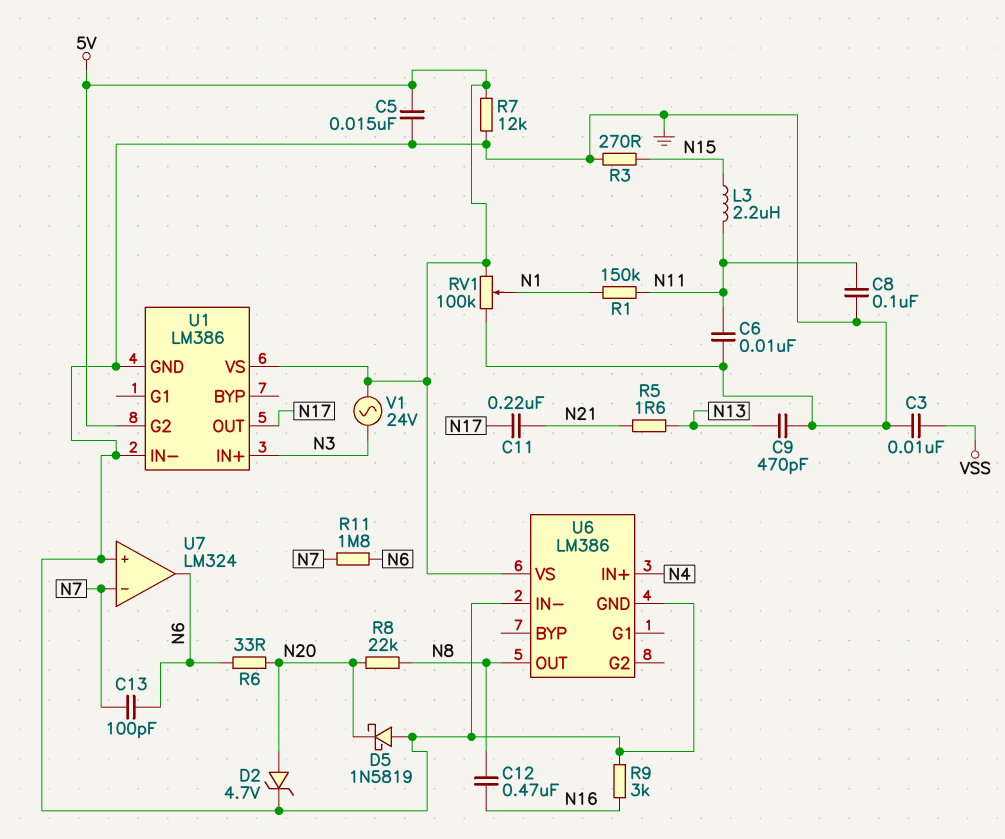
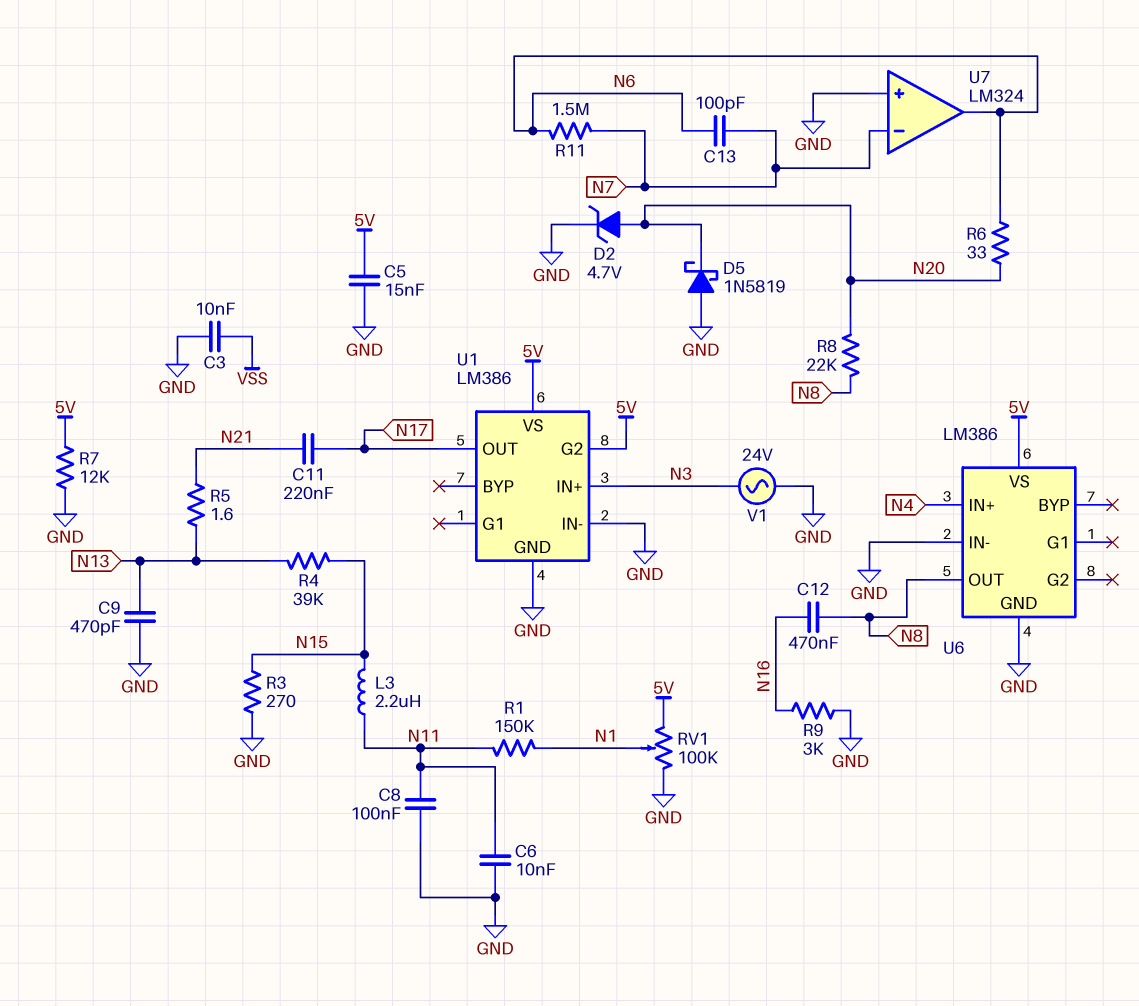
R4: none -> 39k (N13, N15)
R11: 1.8M (N6, N7) -> 1.5M (N6, N7)
V1: AC 24V (5V, N3) -> AC 24V (GND, N3)

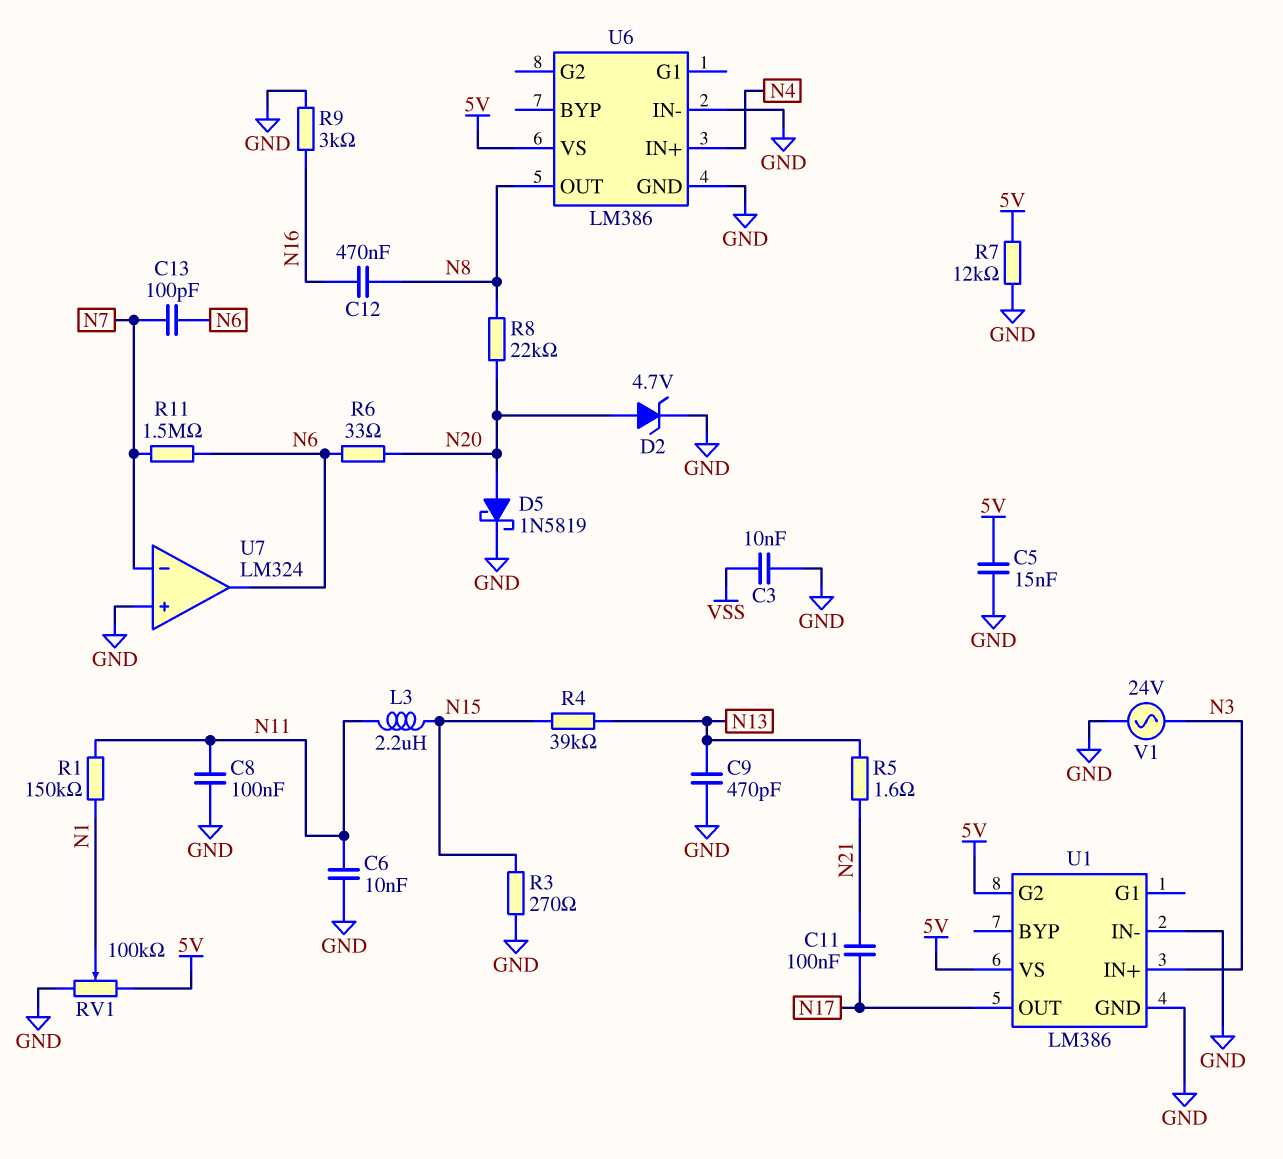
C11: 220nF (N17, N21) -> 100nF (N17, N21)
D5: schottky 1N5819 (A GND, K N20) -> schottky 1N5819 (A N20, K GND)

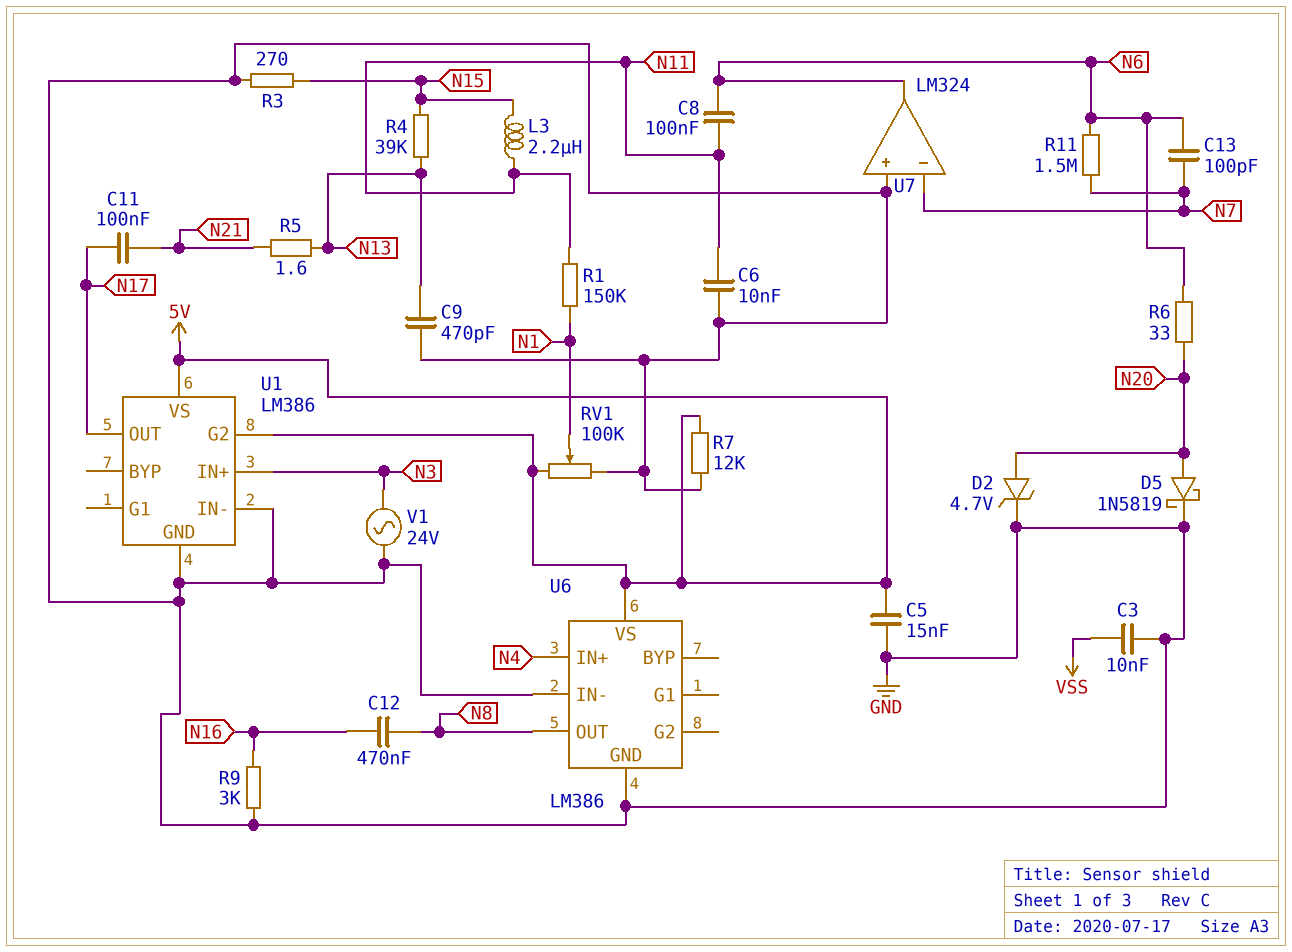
C8: 100nF (GND, N11) -> 100nF (N6, N11)
R8: 22k (N8, N20) -> none

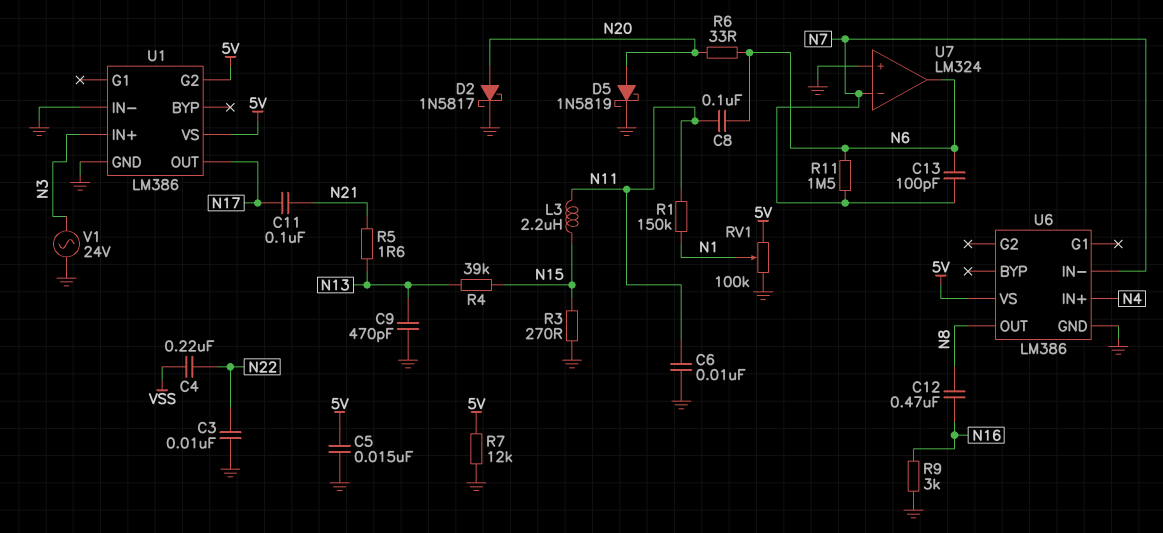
C3: 10nF (GND, VSS) -> 10nF (GND, N22)
C4: none -> 220nF (N22, VSS)
D2: zener 4.7V (A N20, K GND) -> schottky 1N5817 (A N20, K GND)
U6 pin IN-: GND -> N7

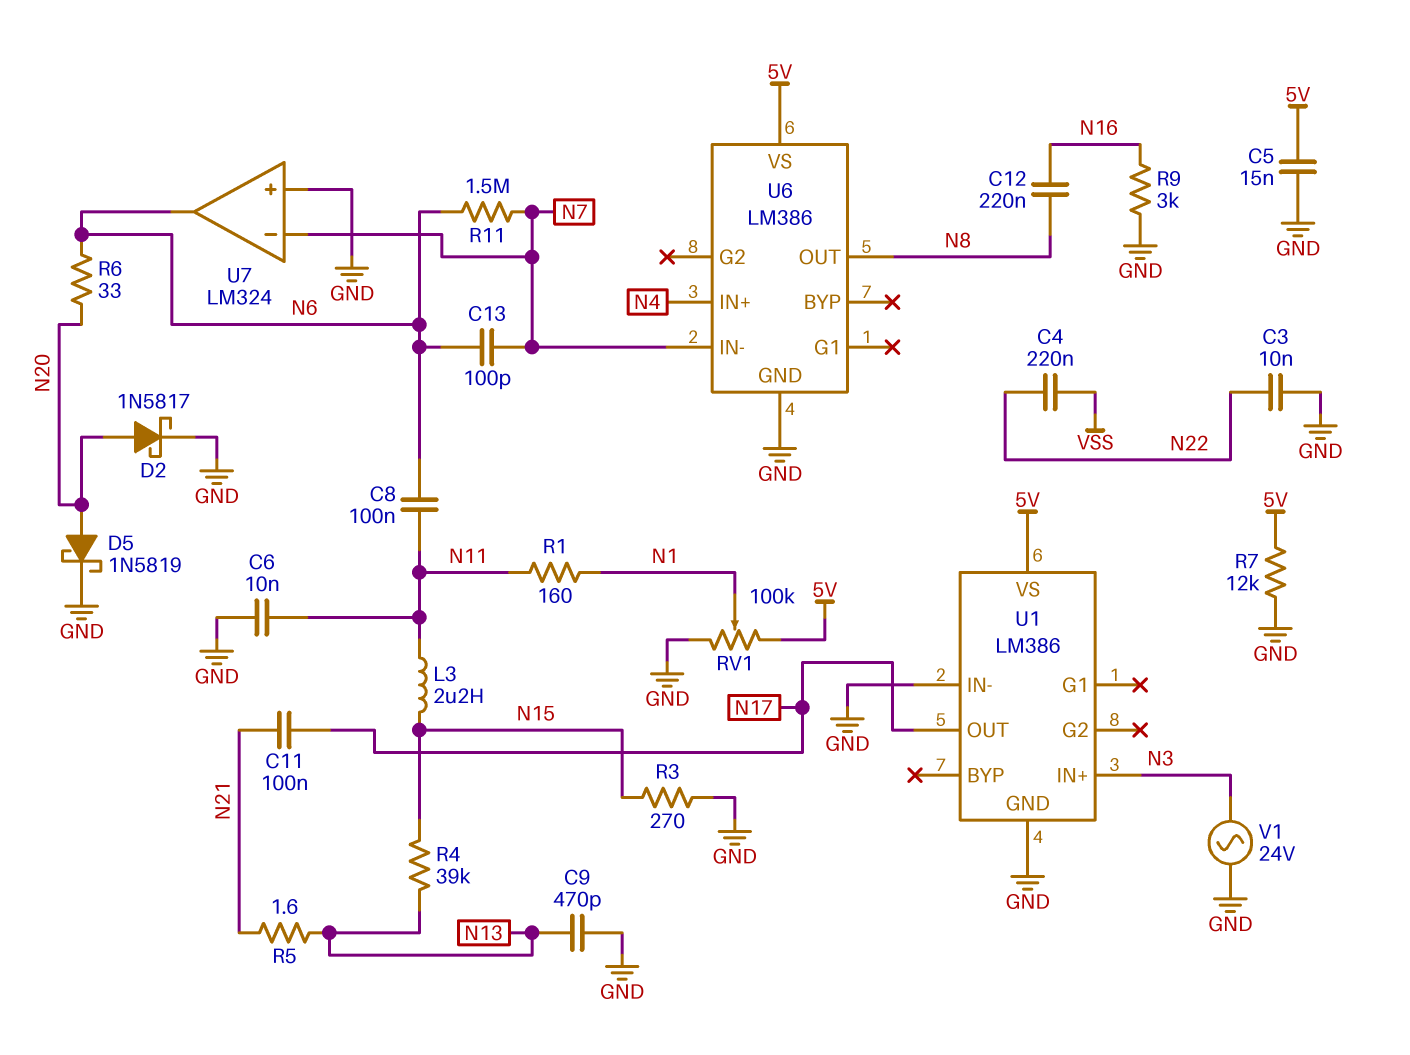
C12: 470nF (N8, N16) -> 220nF (N8, N16)
R1: 150k (N1, N11) -> 160 (N1, N11)
U1 pin G2: 5V -> none

